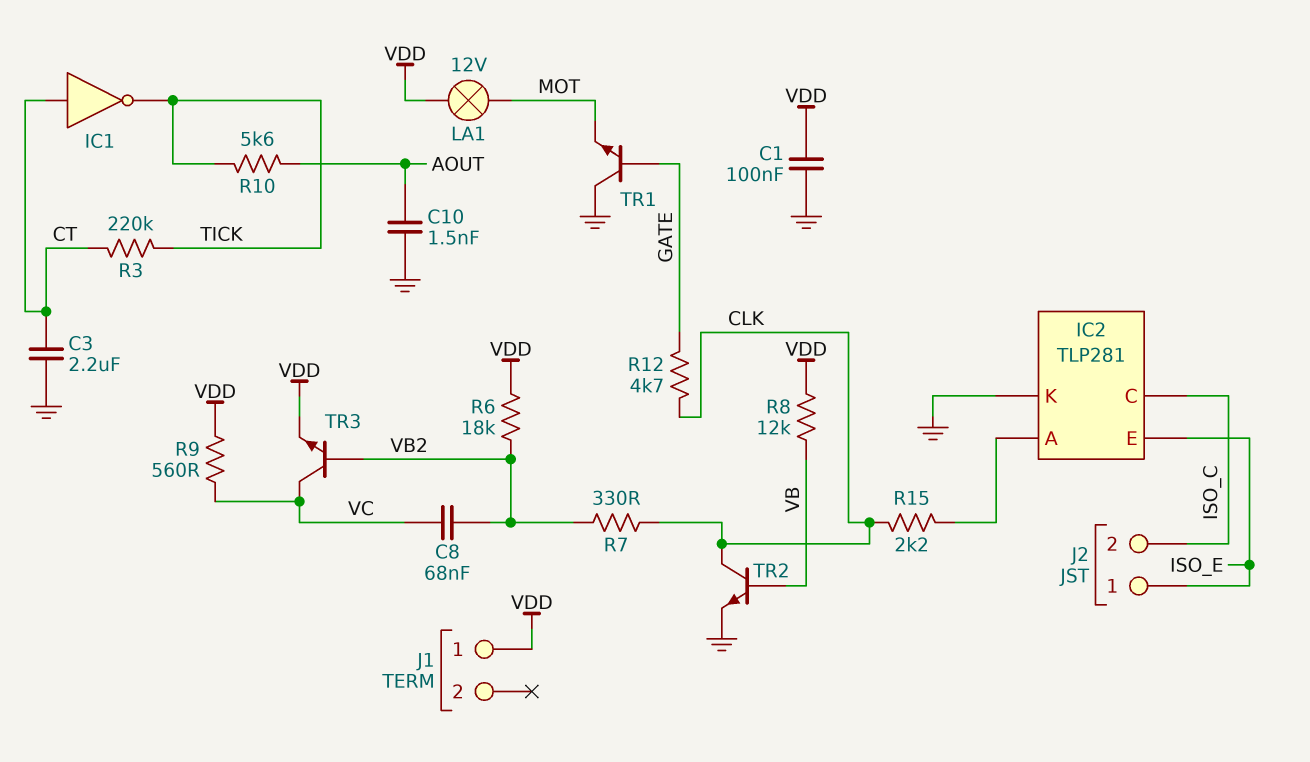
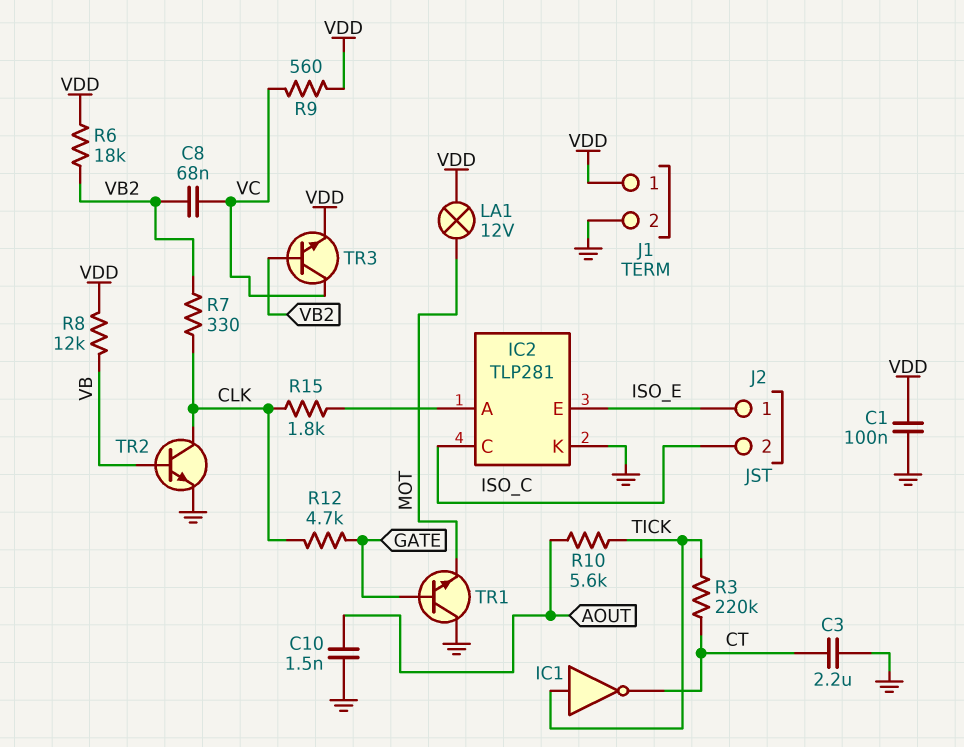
IC1: NOT (in CT, out TICK) -> NOT (in TICK, out CT)
J1 pin 2: none -> GND
R15: 2.2k (CLK, IC2/A) -> 1.8k (CLK, IC2/A)

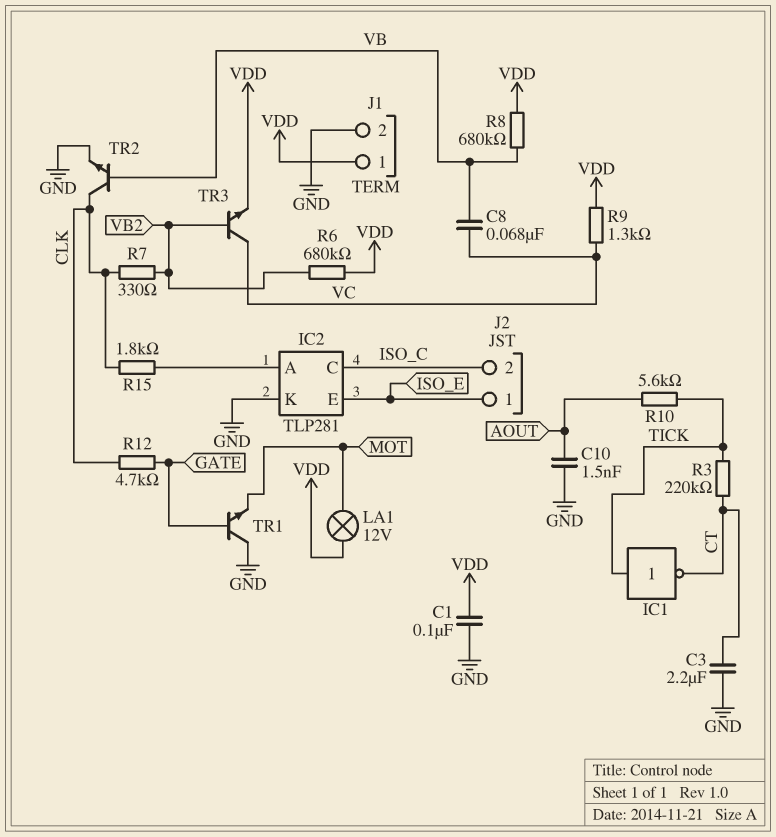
C8: 68nF (VB2, VC) -> 68nF (VB, VC)
R6: 18k (VB2, VDD) -> 680k (VB2, VDD)
R8: 12k (VB, VDD) -> 680k (VB, VDD)
R9: 560 (VC, VDD) -> 1.3k (VC, VDD)

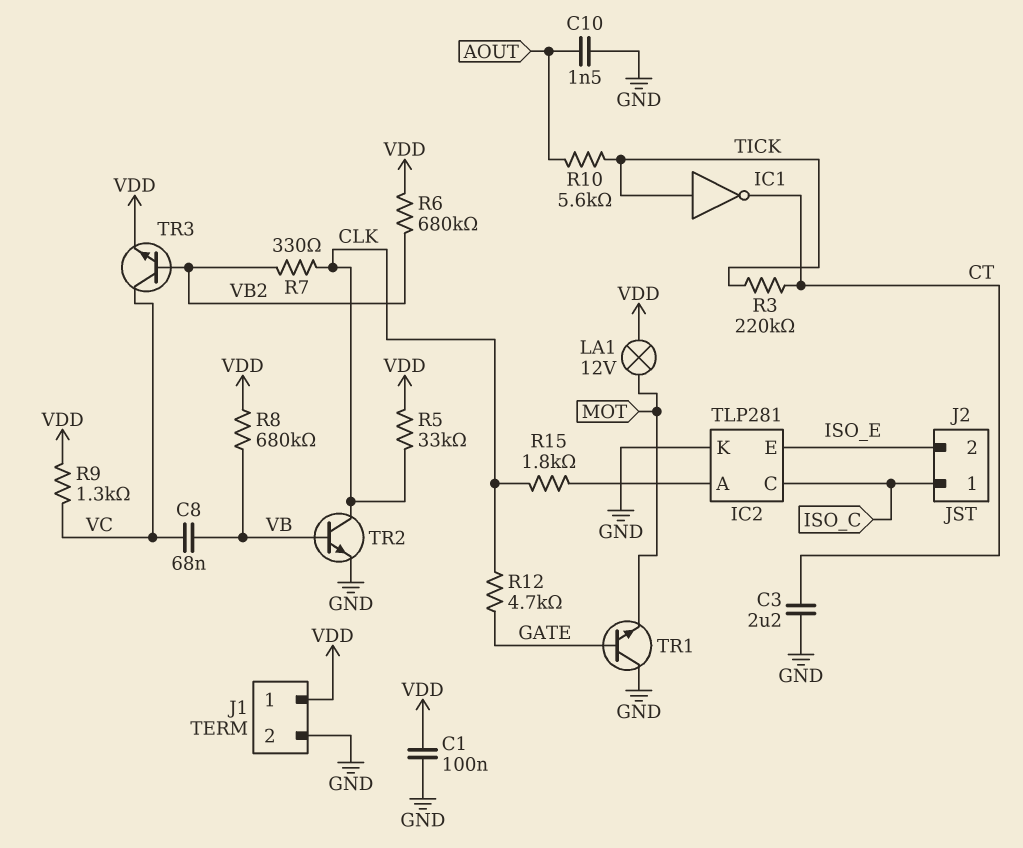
J2 pin 1: ISO_E -> ISO_C
J2 pin 2: ISO_C -> ISO_E
R5: none -> 33k (CLK, VDD)

